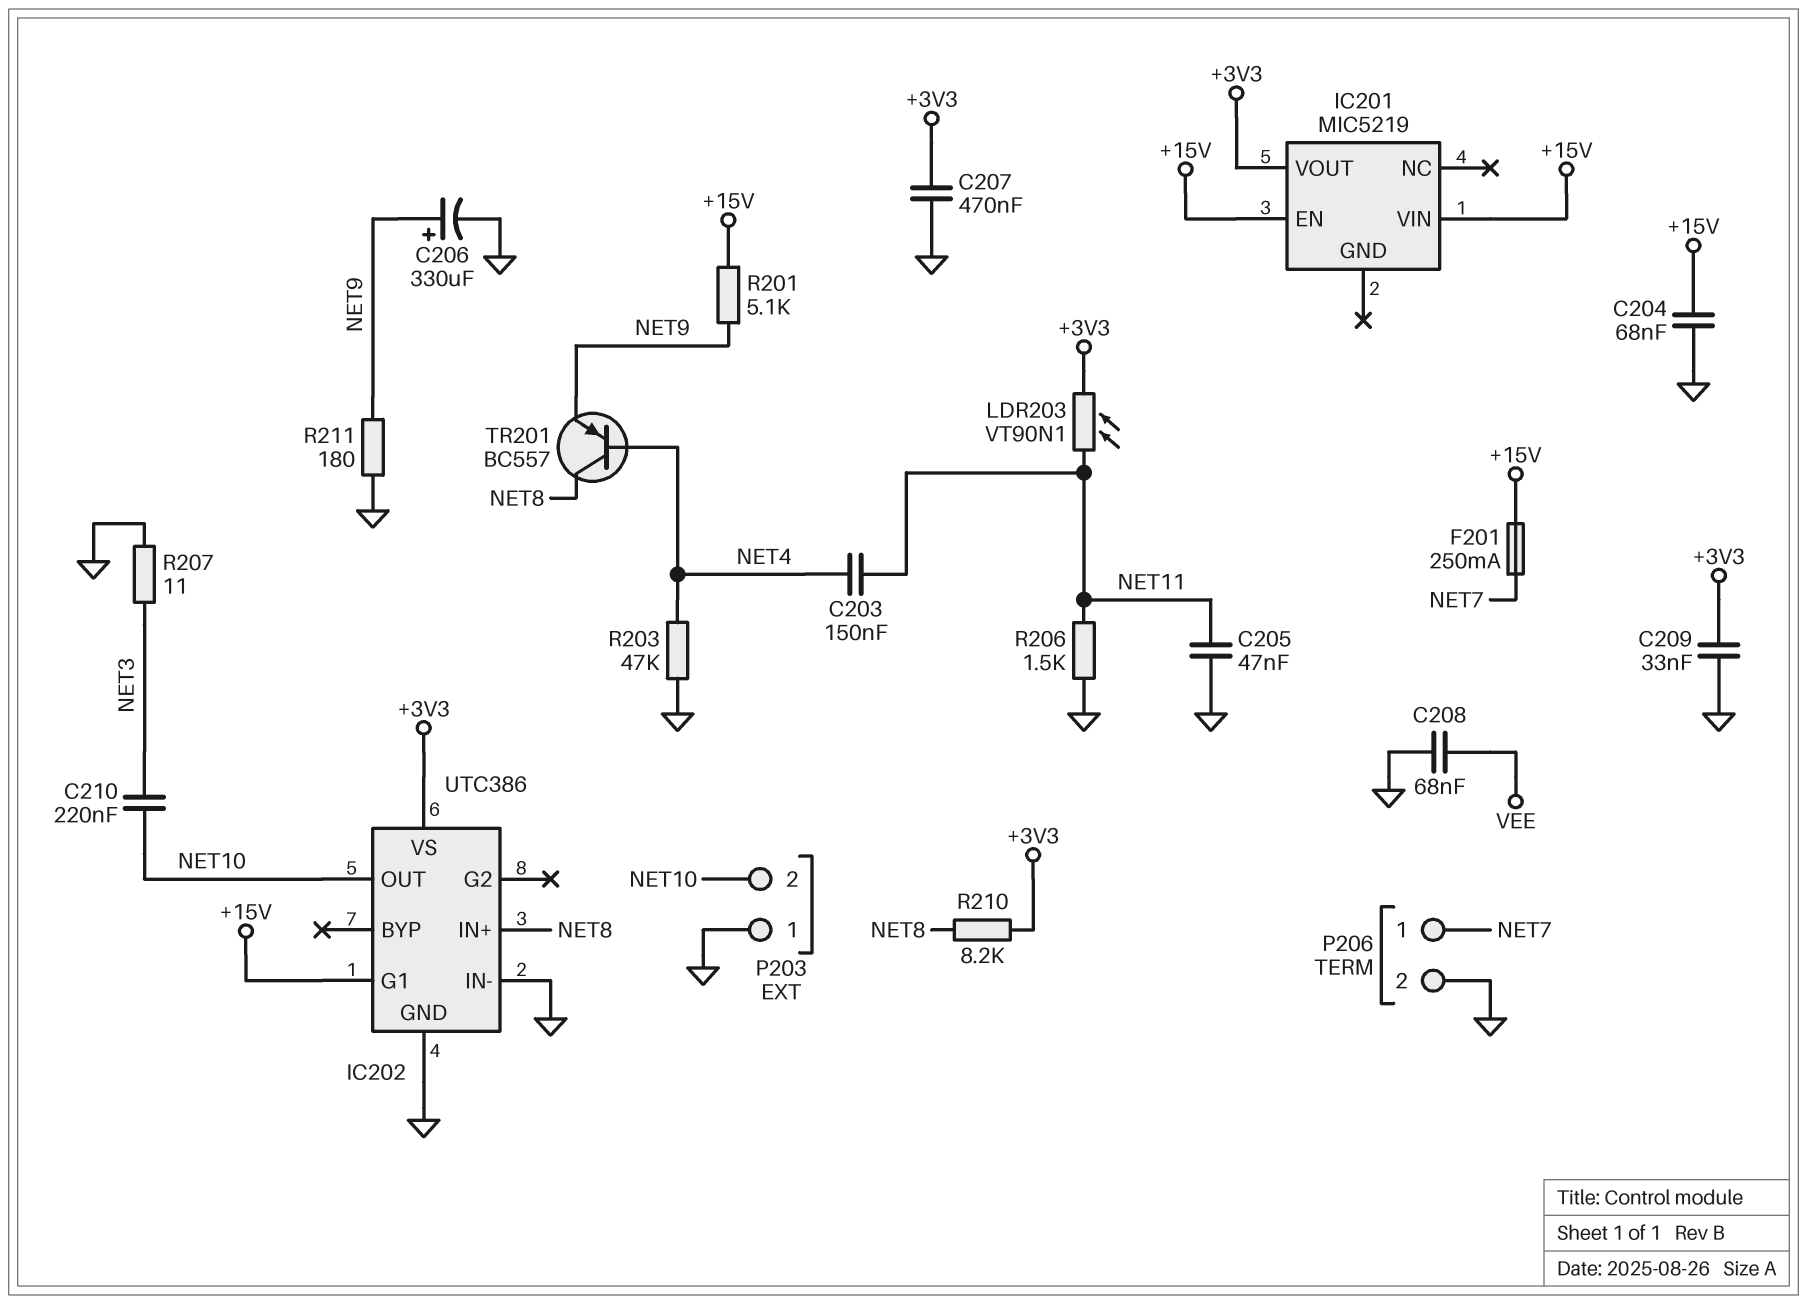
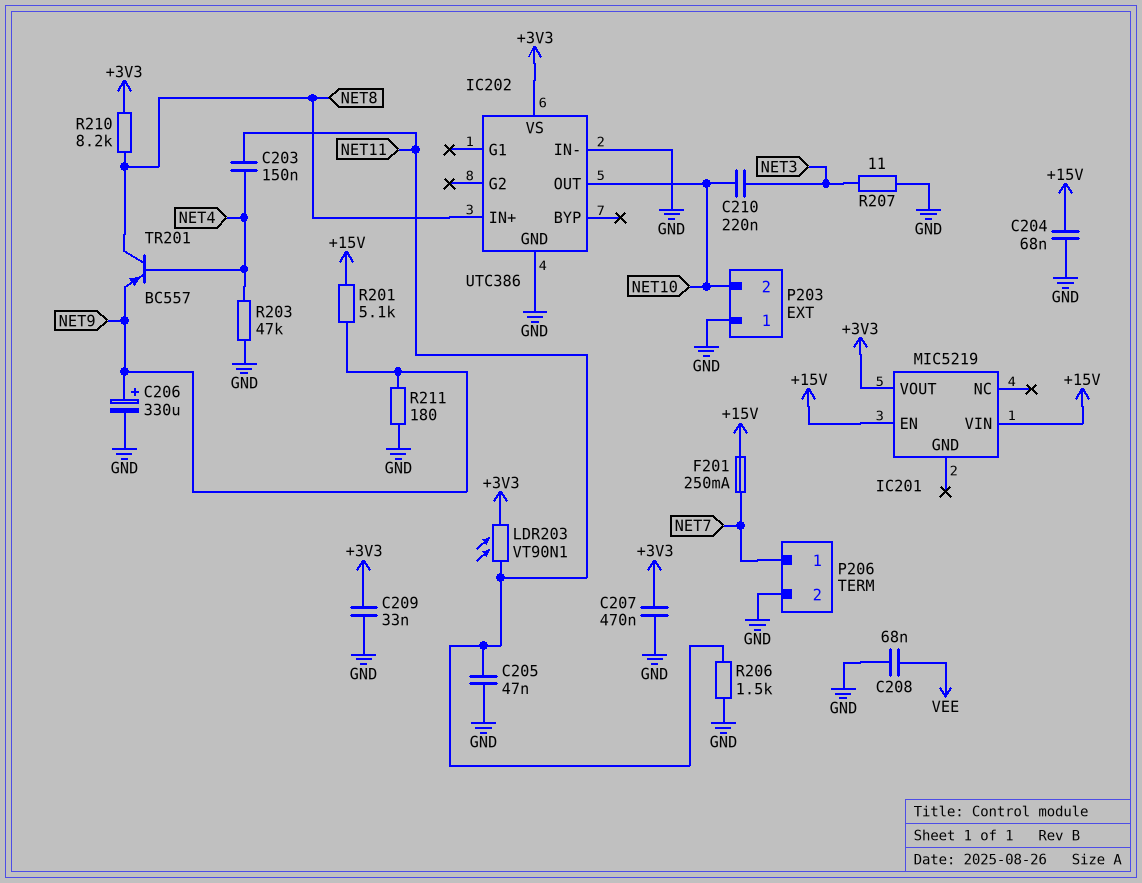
IC202 pin G1: +15V -> none

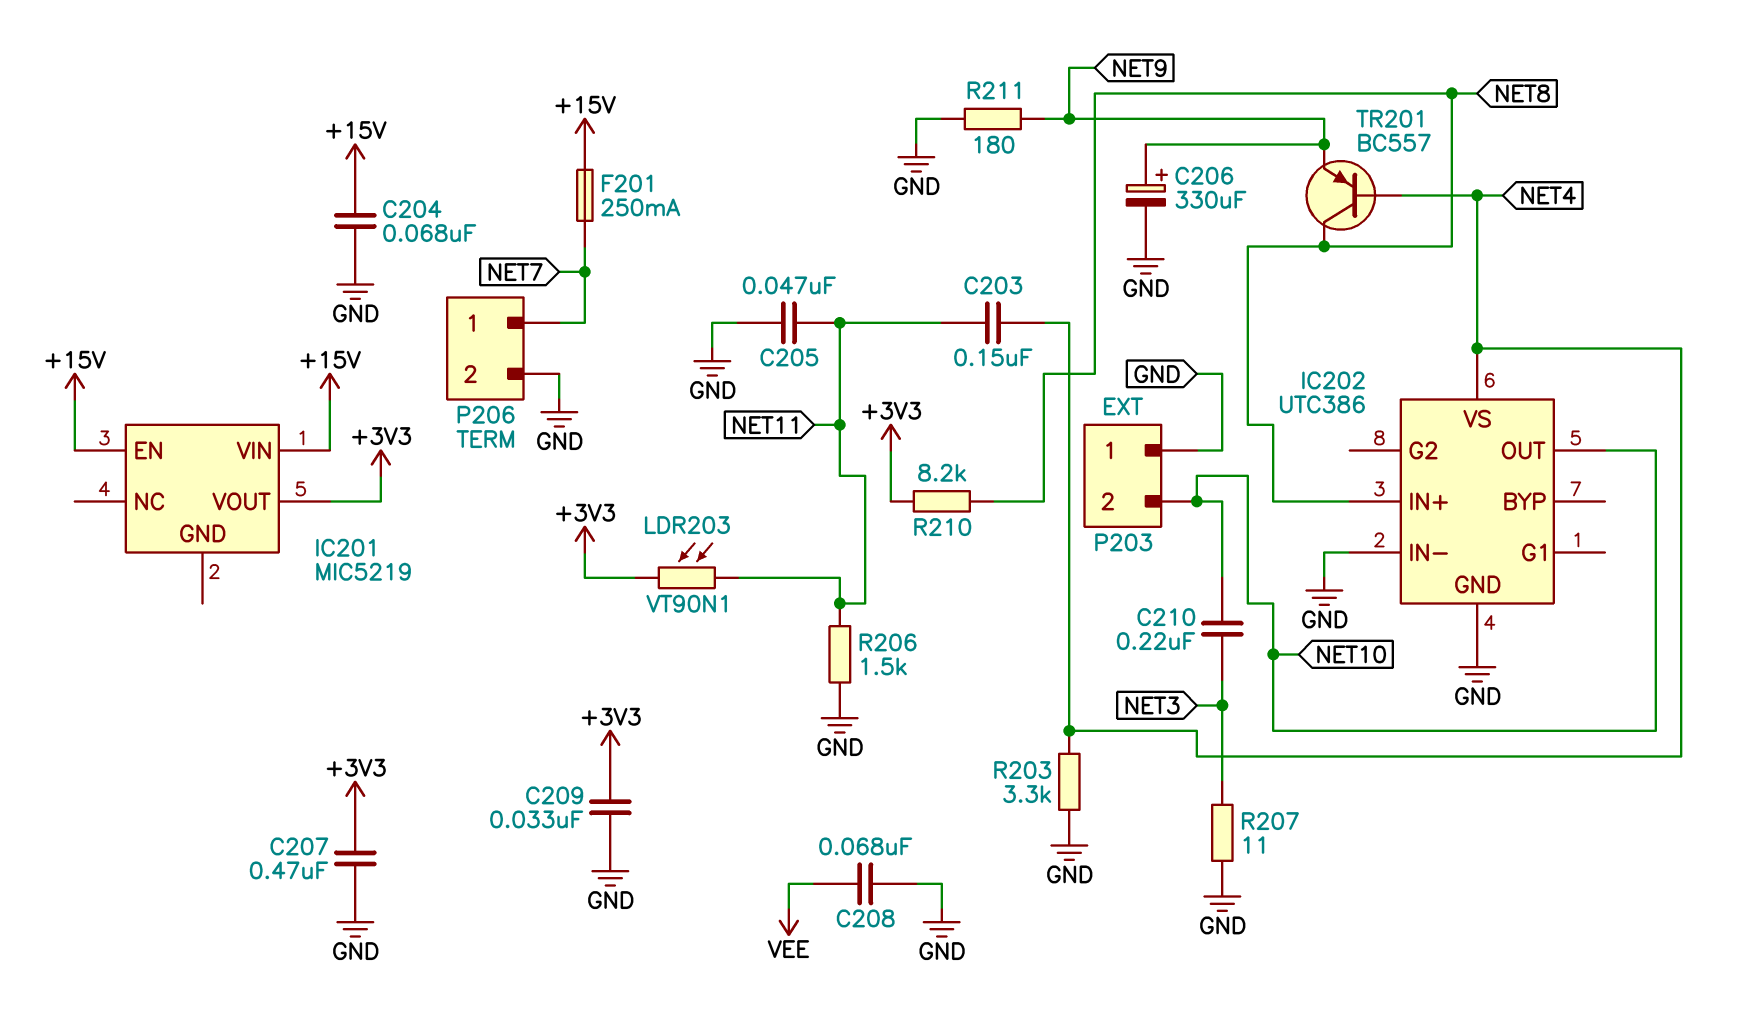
IC202 pin VS: +3V3 -> NET4
R201: 5.1k (+15V, NET9) -> none
R203: 47k (GND, NET4) -> 3.3k (GND, NET4)

